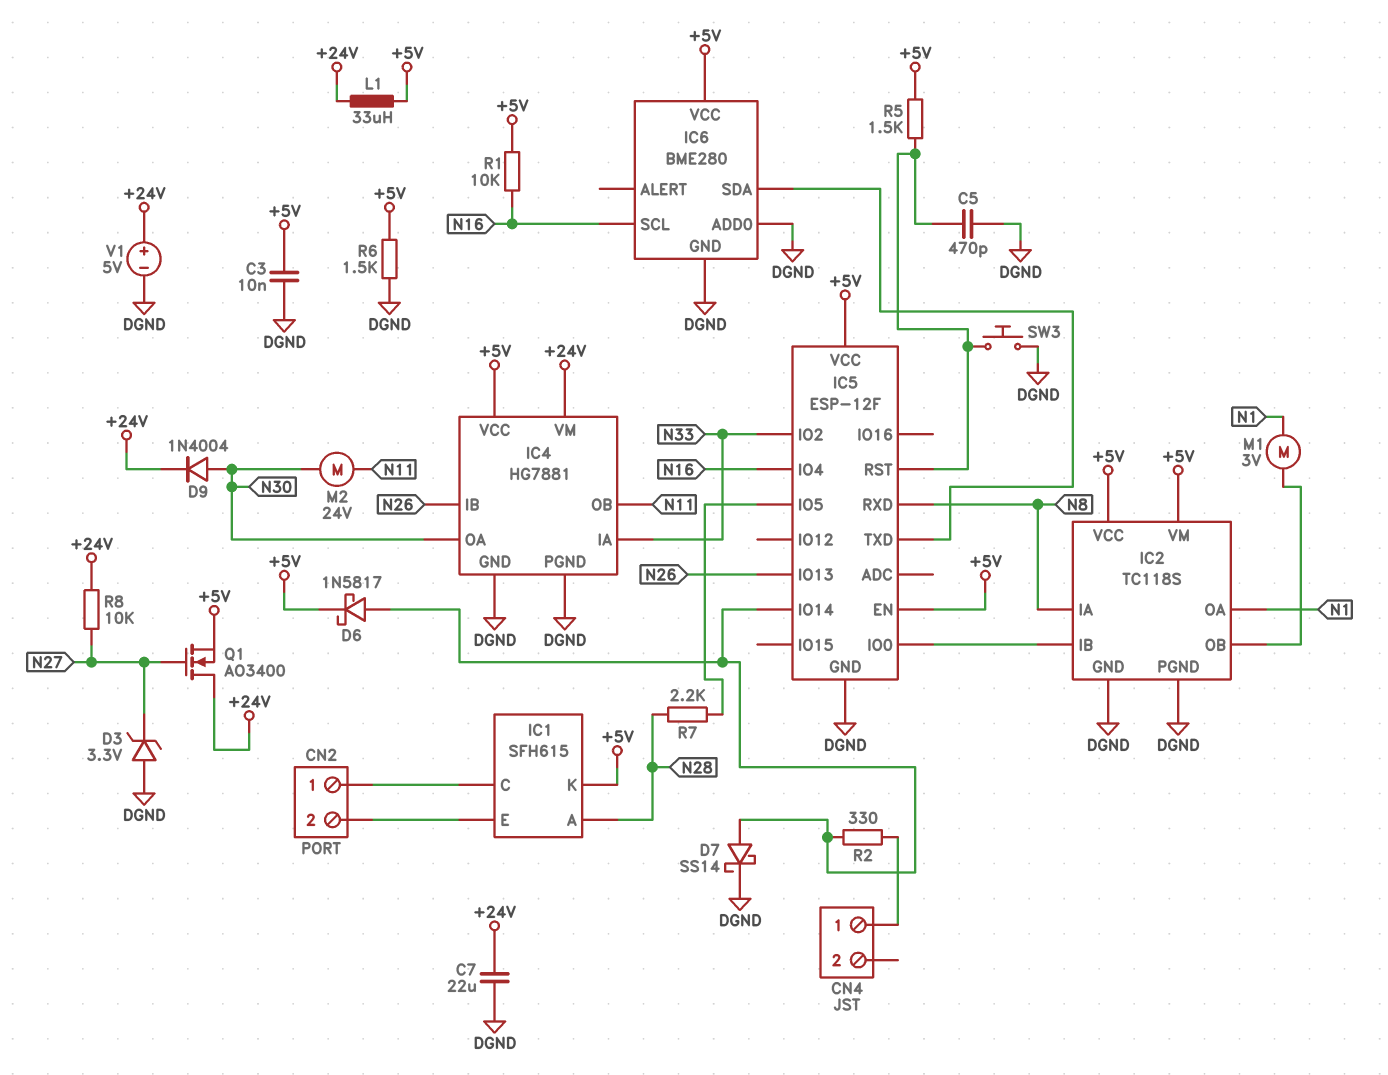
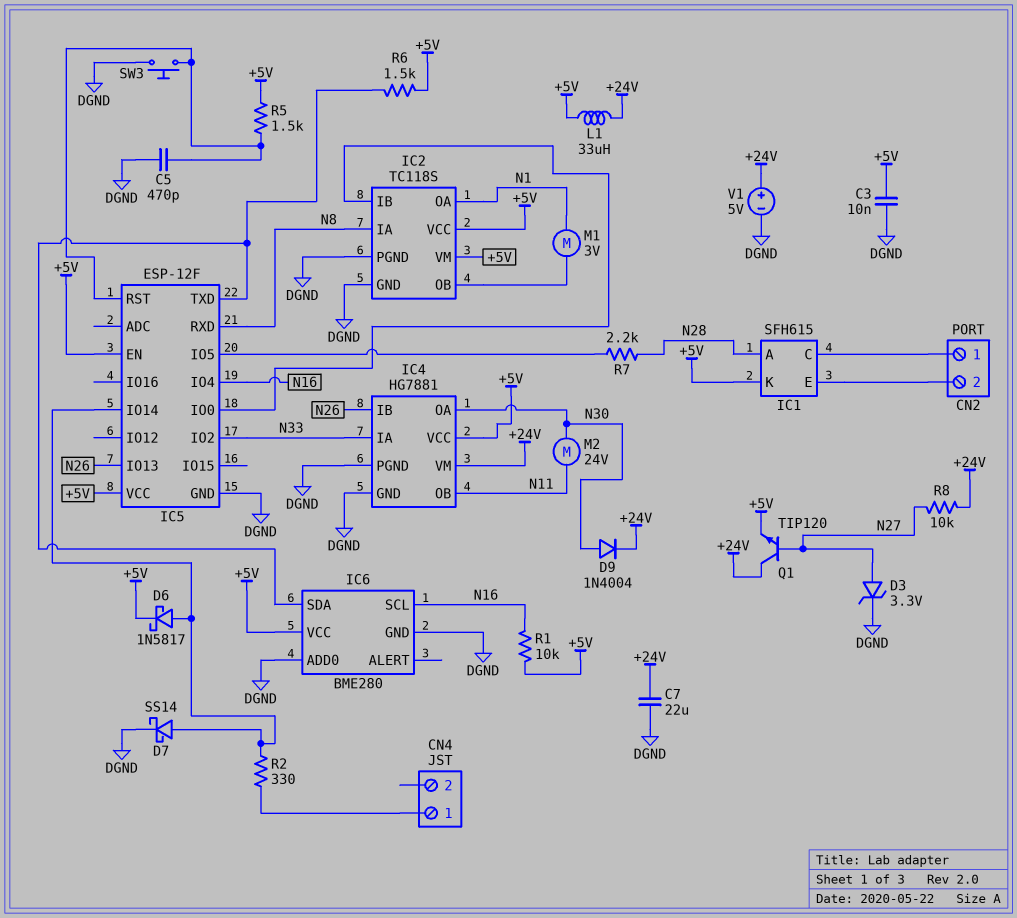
D3: zener 3.3V (A DGND, K N27) -> zener 3.3V (A N27, K DGND)
Q1: NMOS AO3400 (G N27, D +24V, S +5V) -> NPN TIP120 (B N27, C +24V, E +5V)
R6: 1.5k (+5V, DGND) -> 1.5k (+5V, IC5/TXD)

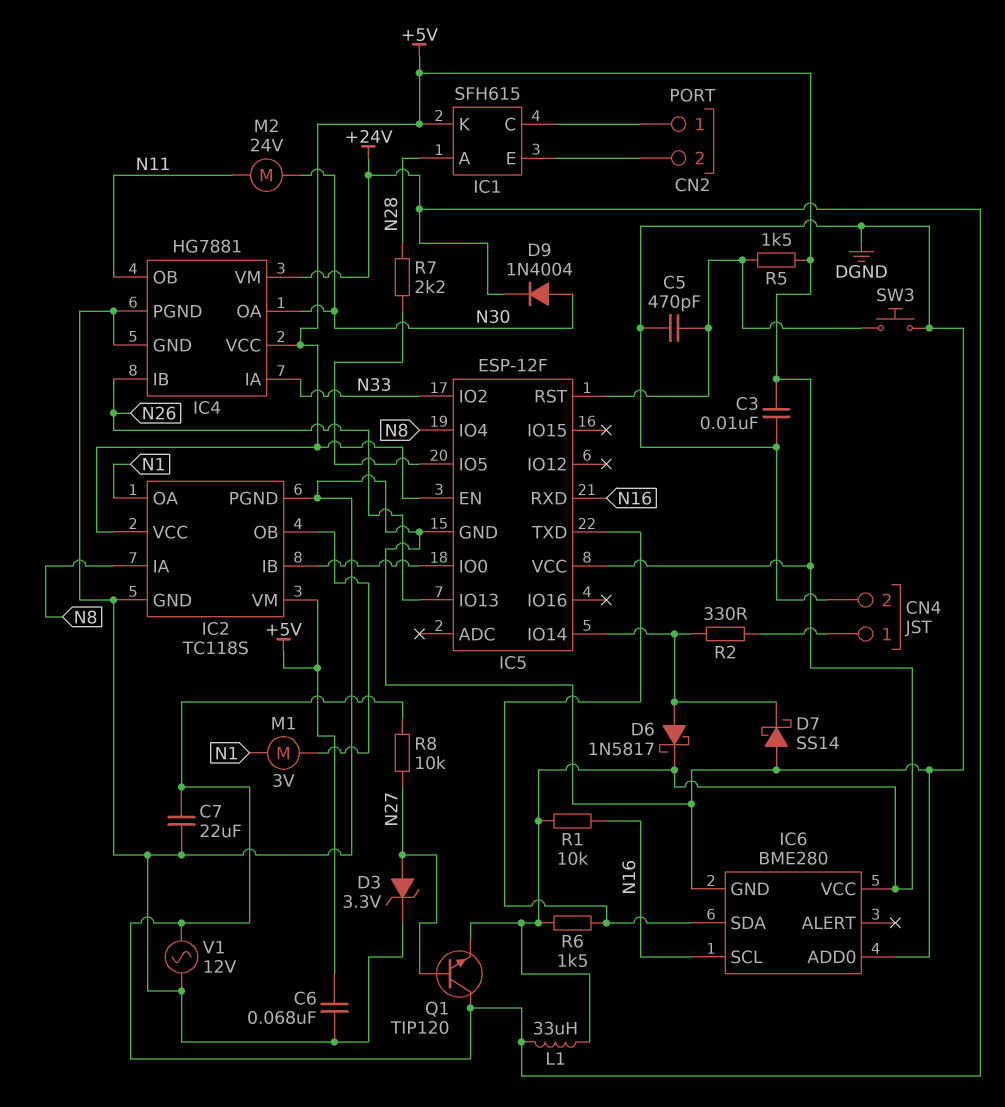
C6: none -> 68nF (+5V, DGND)
CN4 pin 2: none -> DGND
D7: schottky SS14 (A IC5/IO14, K DGND) -> schottky SS14 (A DGND, K IC5/IO14)
IC5 pin IO4: N16 -> N8
IC5 pin RXD: N8 -> N16
V1: 5V (plus +24V, minus DGND) -> AC 12V (+24V, DGND)

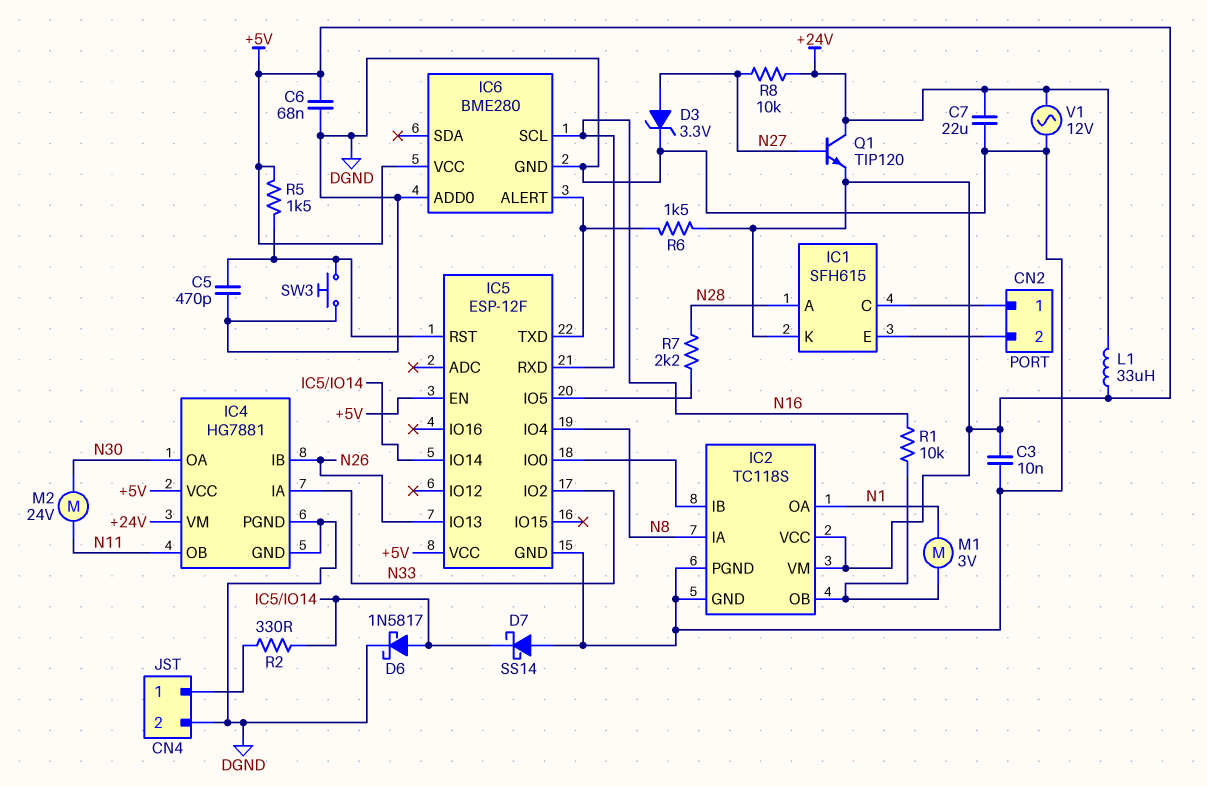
D6: schottky 1N5817 (A IC5/IO14, K +5V) -> schottky 1N5817 (A IC5/IO14, K DGND)
D9: diode 1N4004 (A N30, K +24V) -> none
IC6 pin ALERT: none -> IC5/TXD
IC6 pin SDA: IC5/TXD -> none
R1: 10k (+5V, N16) -> 10k (IC2/OB, N16)

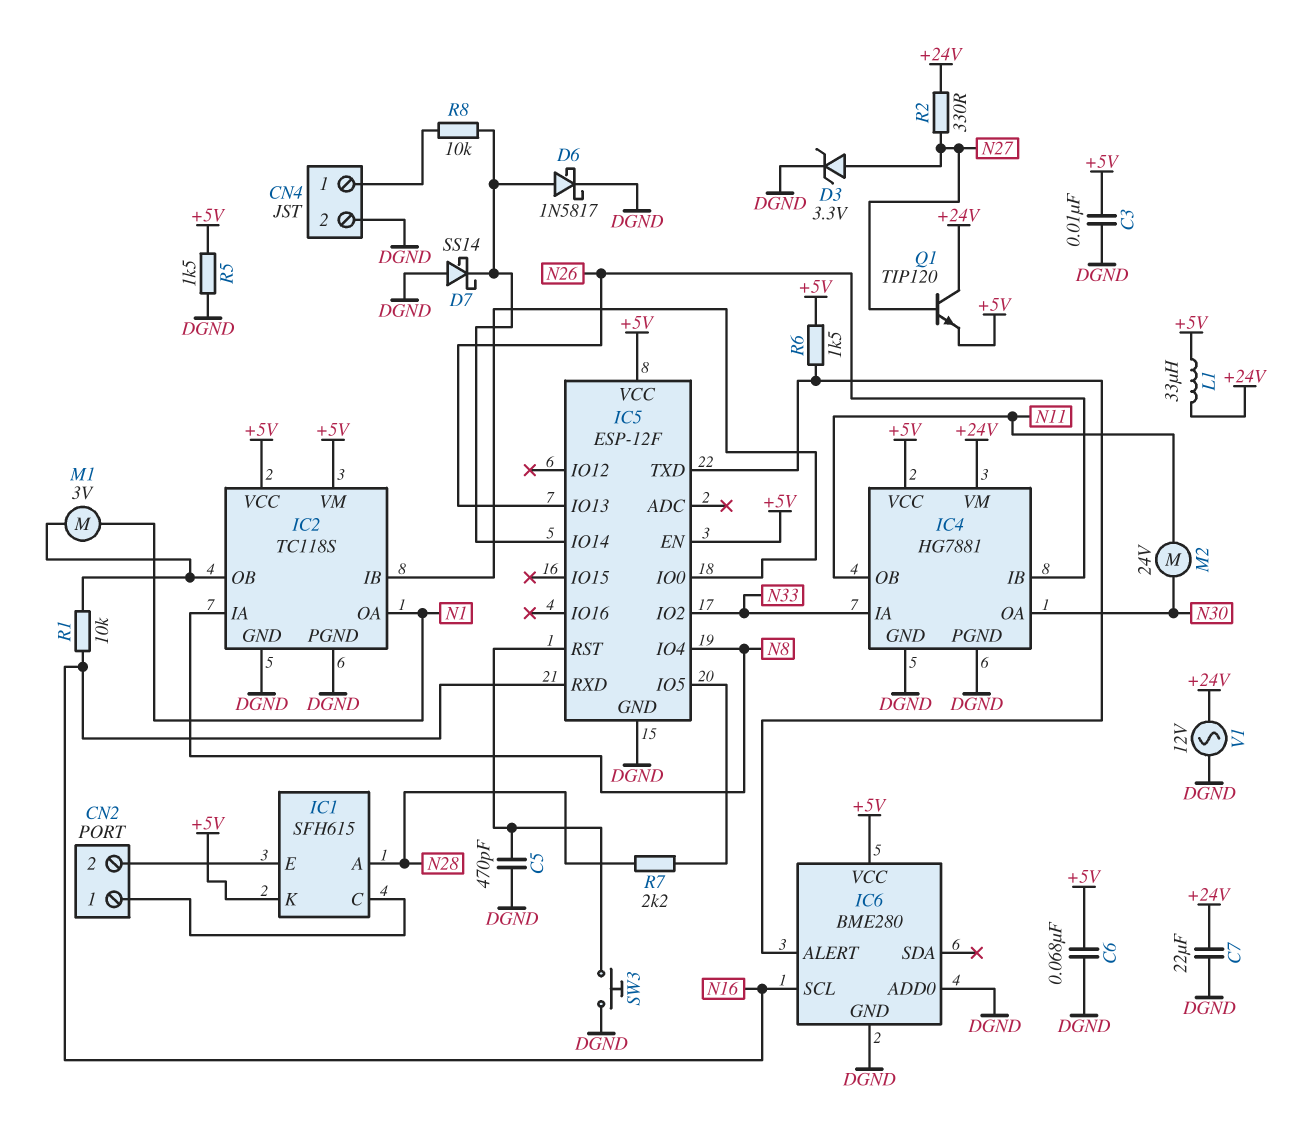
R2: 330 (CN4/1, IC5/IO14) -> 330 (+24V, N27)
R5: 1.5k (+5V, IC5/RST) -> 1.5k (+5V, DGND)
R8: 10k (+24V, N27) -> 10k (CN4/1, IC5/IO14)

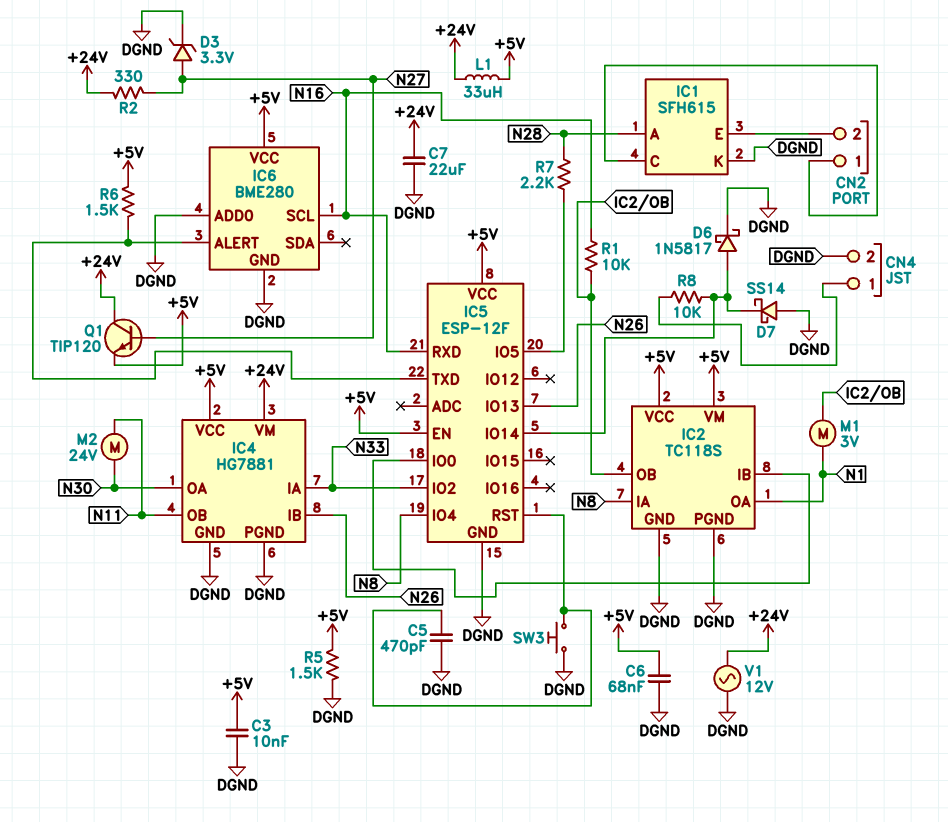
IC1 pin K: +5V -> DGND

